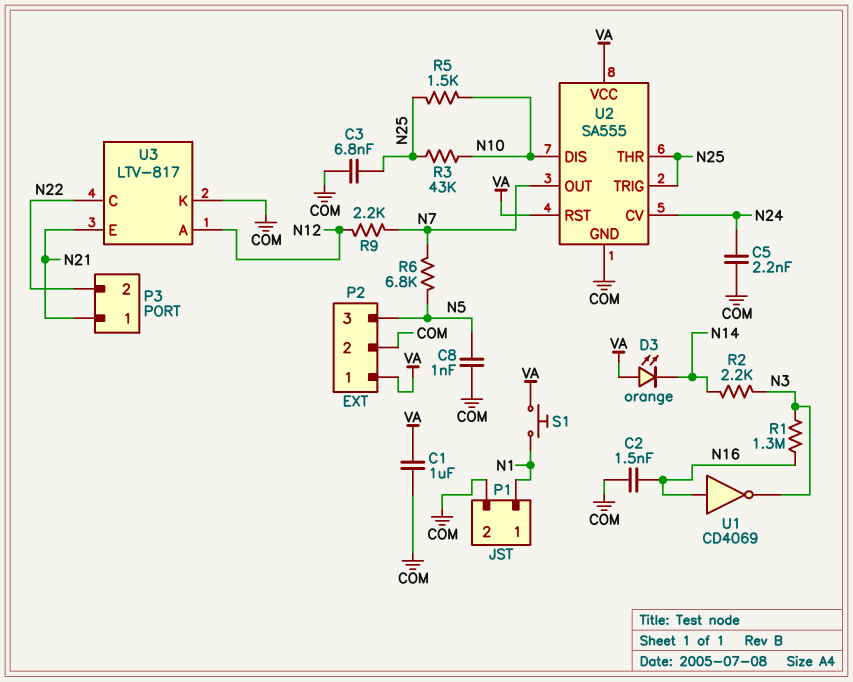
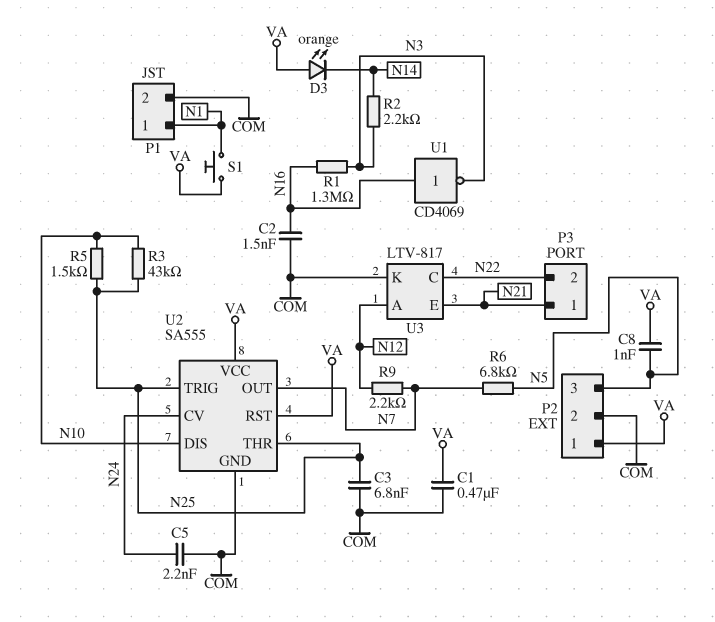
C1: 1uF (COM, VA) -> 470nF (COM, VA)
C8: 1nF (COM, N5) -> 1nF (N5, VA)

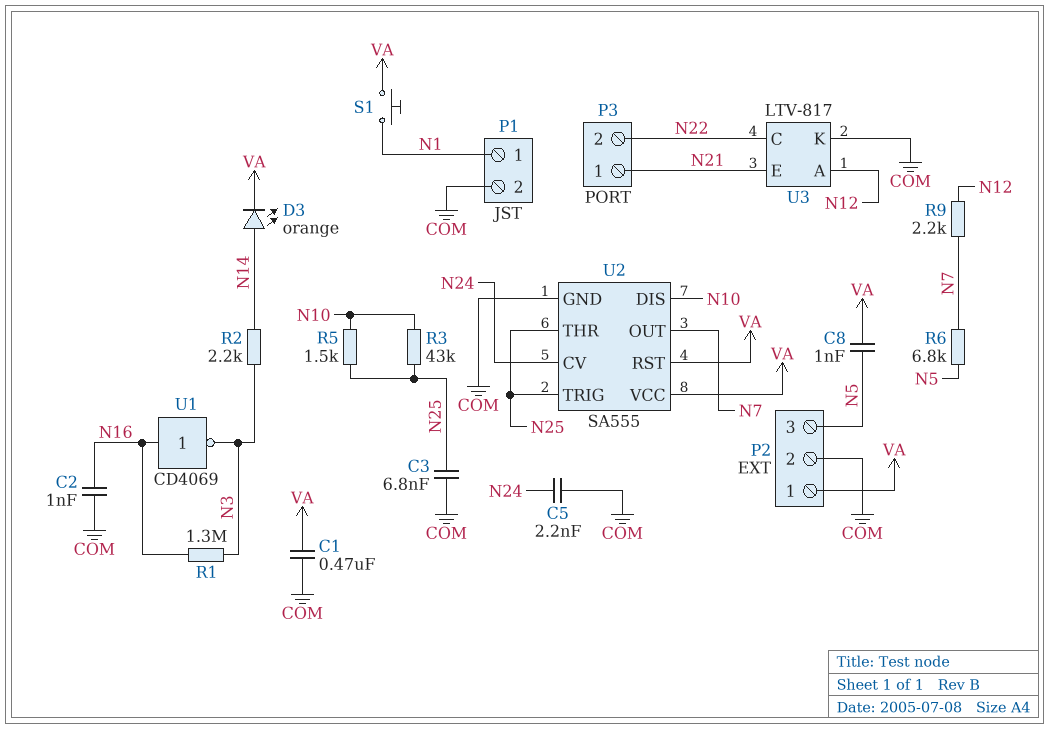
C2: 1.5nF (COM, N16) -> 1nF (COM, N16)
D3: LED orange (A VA, K N14) -> LED orange (A N14, K VA)

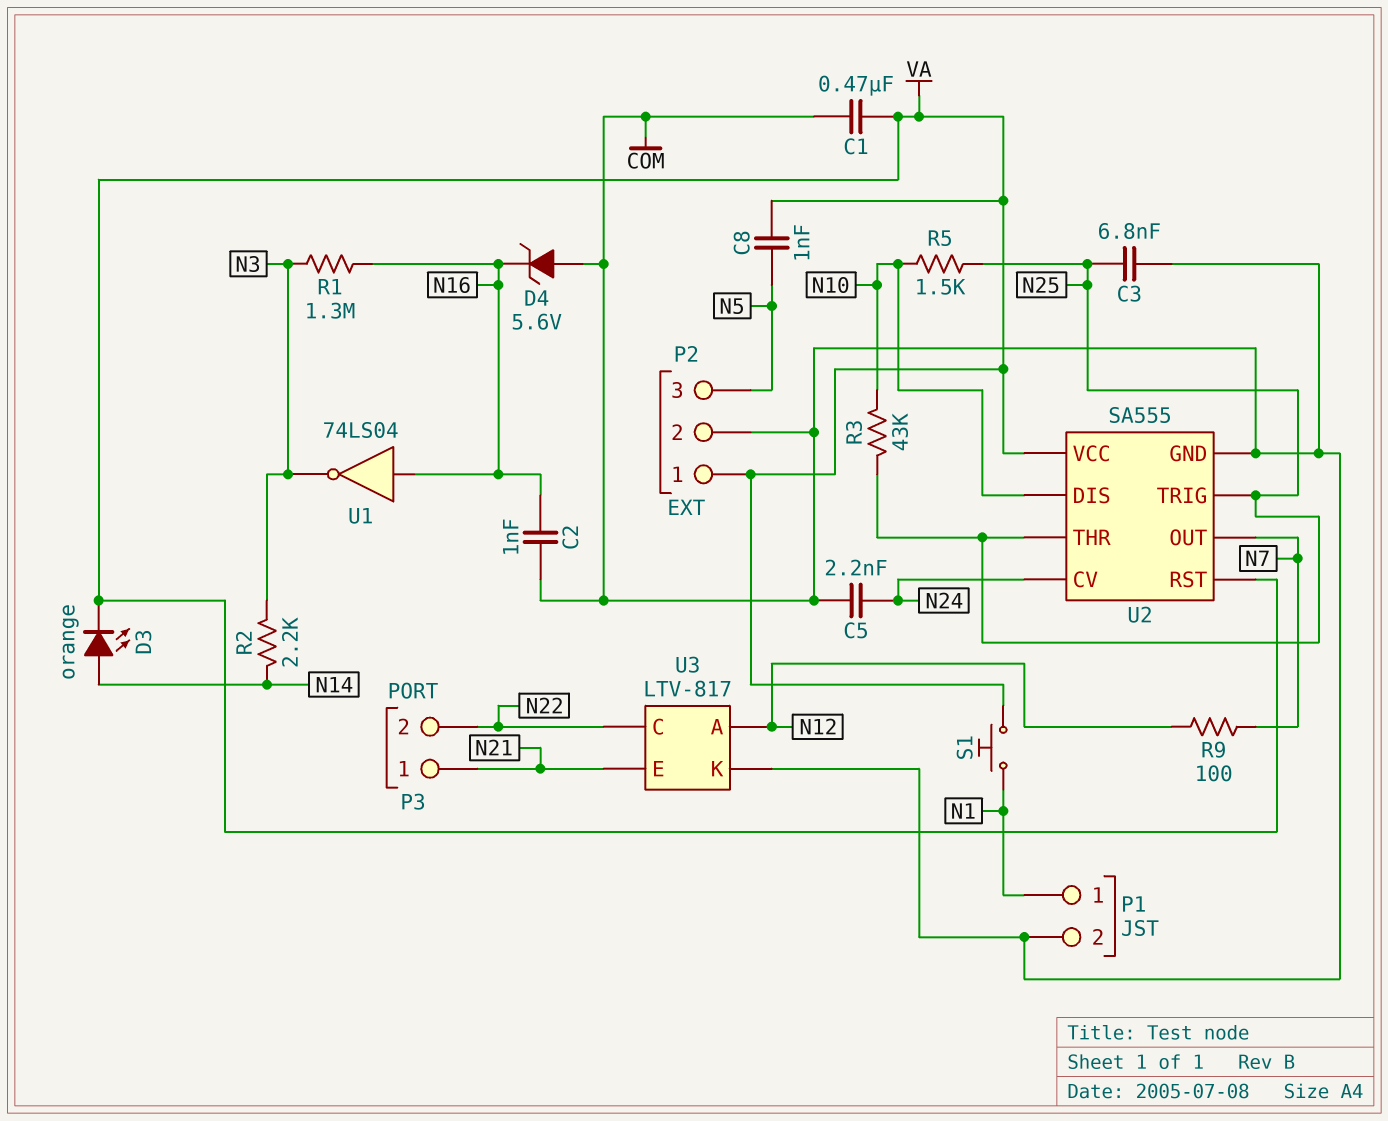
D4: none -> zener 5.6V (A COM, K N16)
R6: 6.8k (N5, N7) -> none
R9: 2.2k (N7, N12) -> 100 (N7, N12)
U1: NOT CD4069 (in N16, out N3) -> NOT 74LS04 (in N16, out N3)

